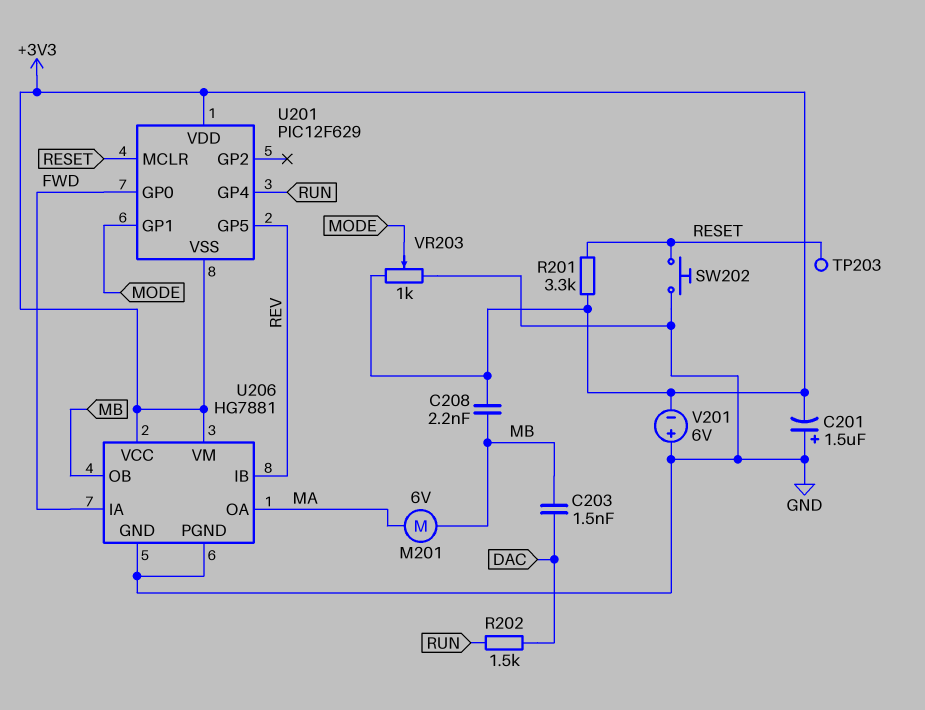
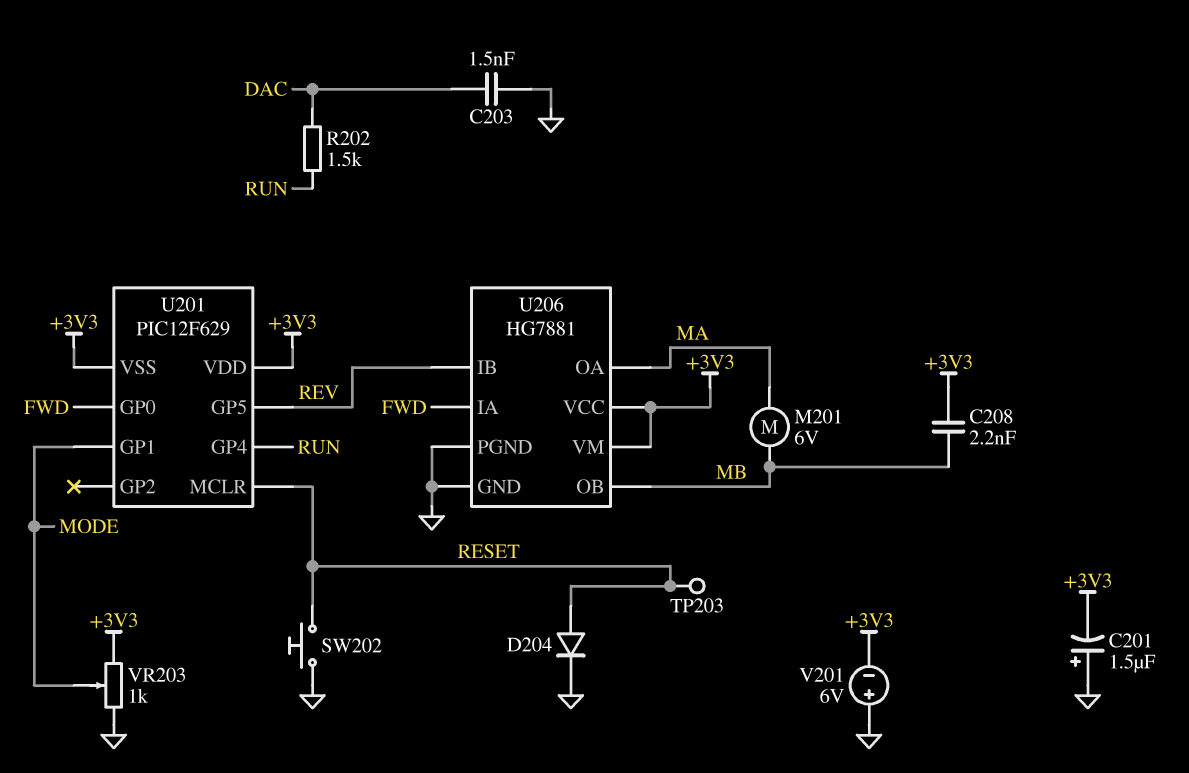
C203: 1.5nF (DAC, MB) -> 1.5nF (DAC, GND)
D204: none -> diode (A RESET, K GND)
R201: 3.3k (+3V3, RESET) -> none

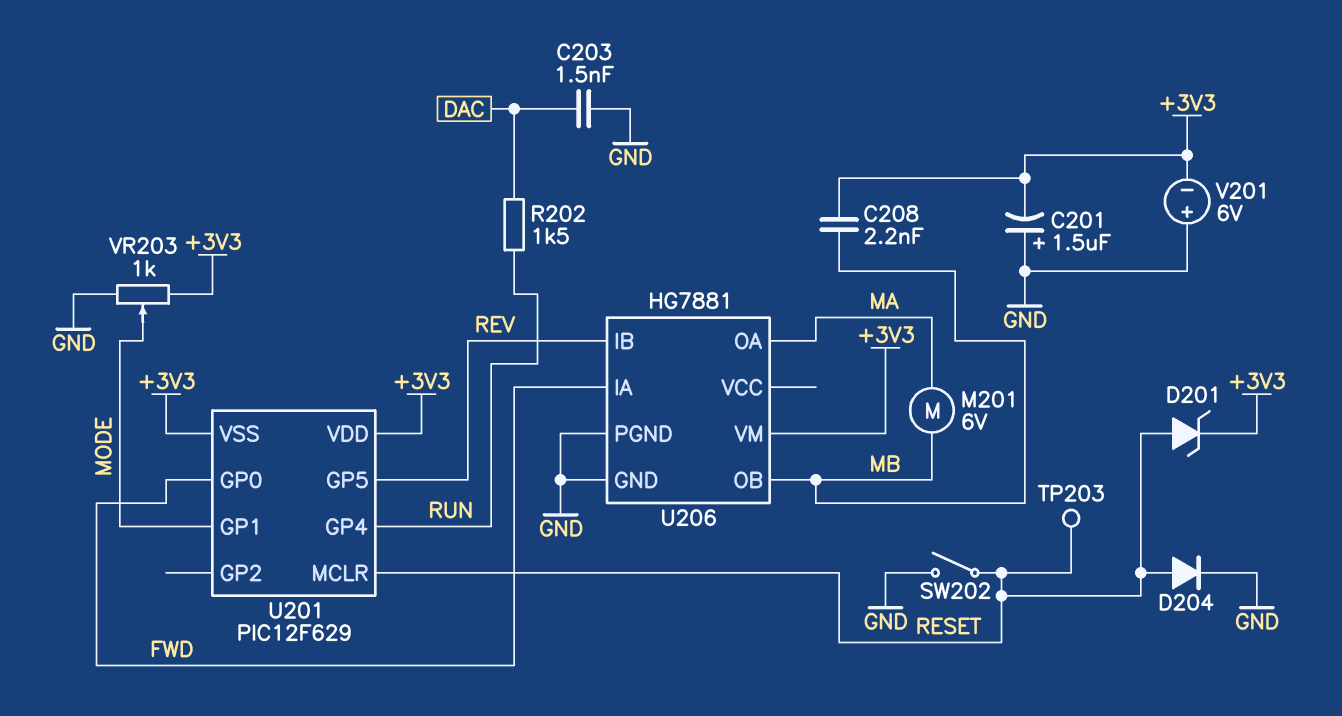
D201: none -> zener (A RESET, K +3V3)
SW202: button (GND, RESET) -> switch (GND, RESET)
U206 pin VCC: +3V3 -> none

